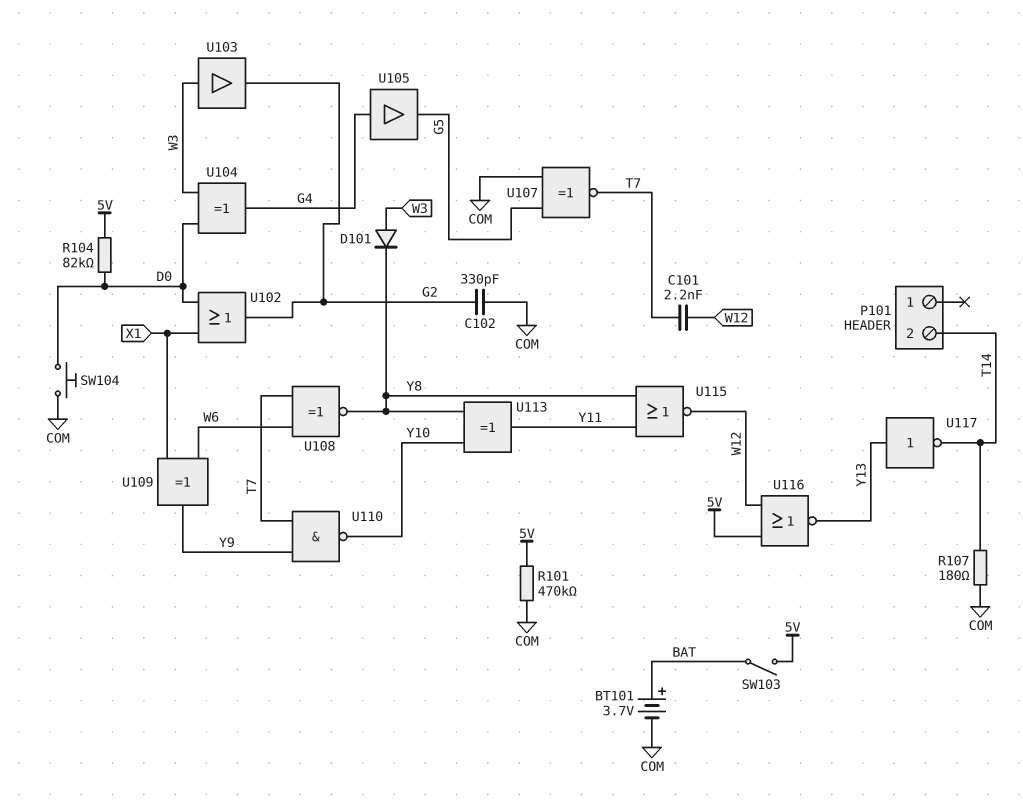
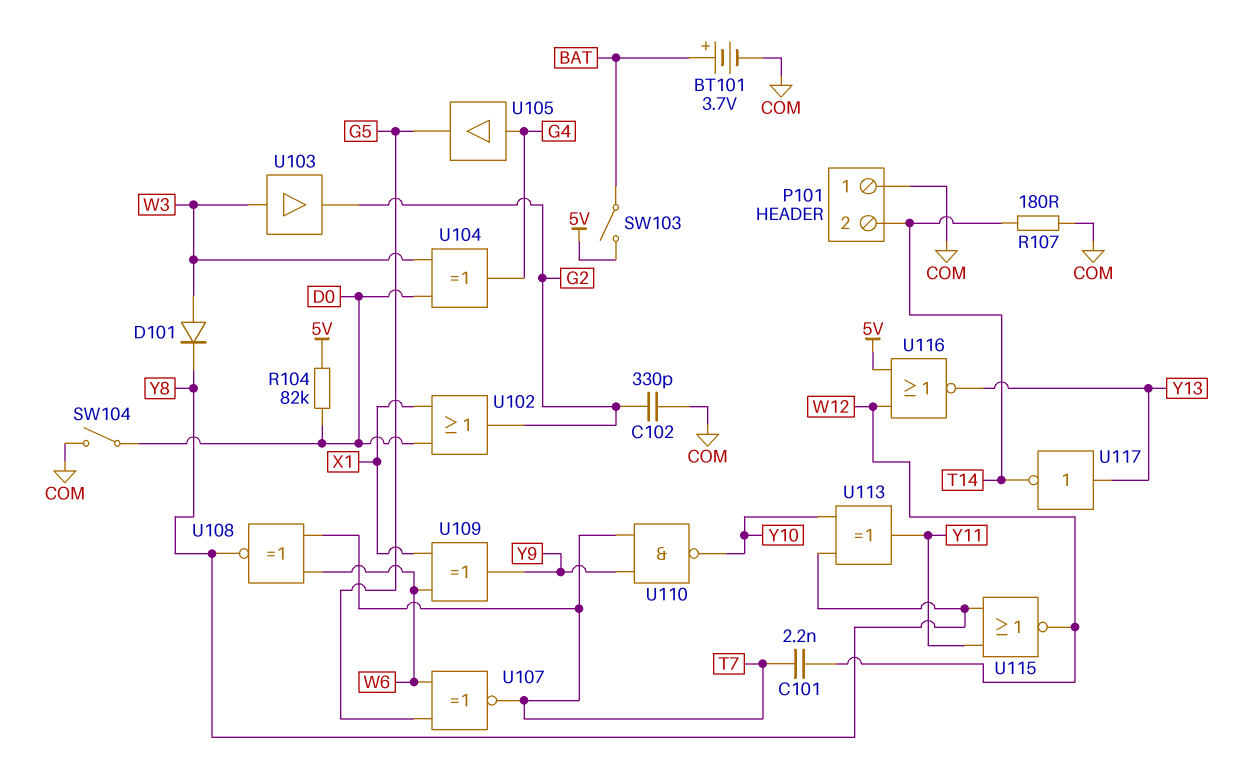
P101 pin 1: none -> COM
R101: 470k (5V, COM) -> none
SW104: button (COM, D0) -> switch (COM, D0)
U107: XNOR (in COM, in G5, out T7) -> XNOR (in G5, in W6, out T7)

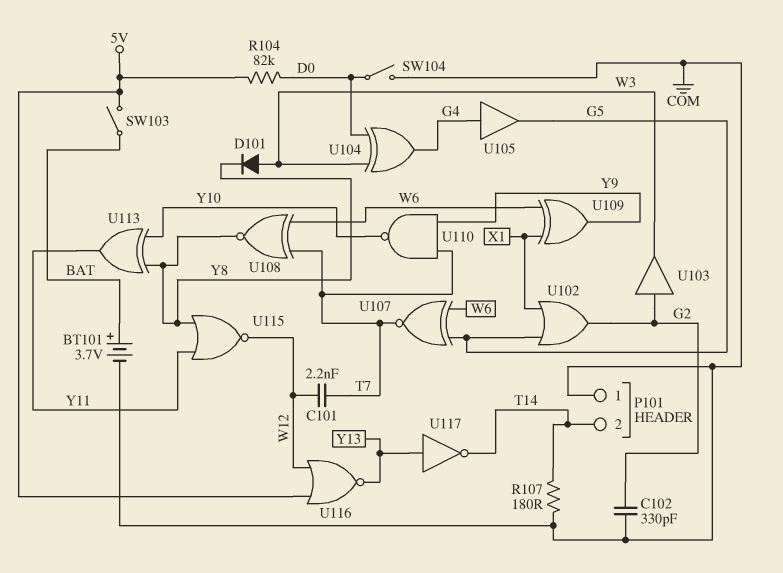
U102: OR (in D0, in X1, out G2) -> OR (in G5, in X1, out G2)
U103: buffer (in W3, out G2) -> buffer (in G2, out W3)

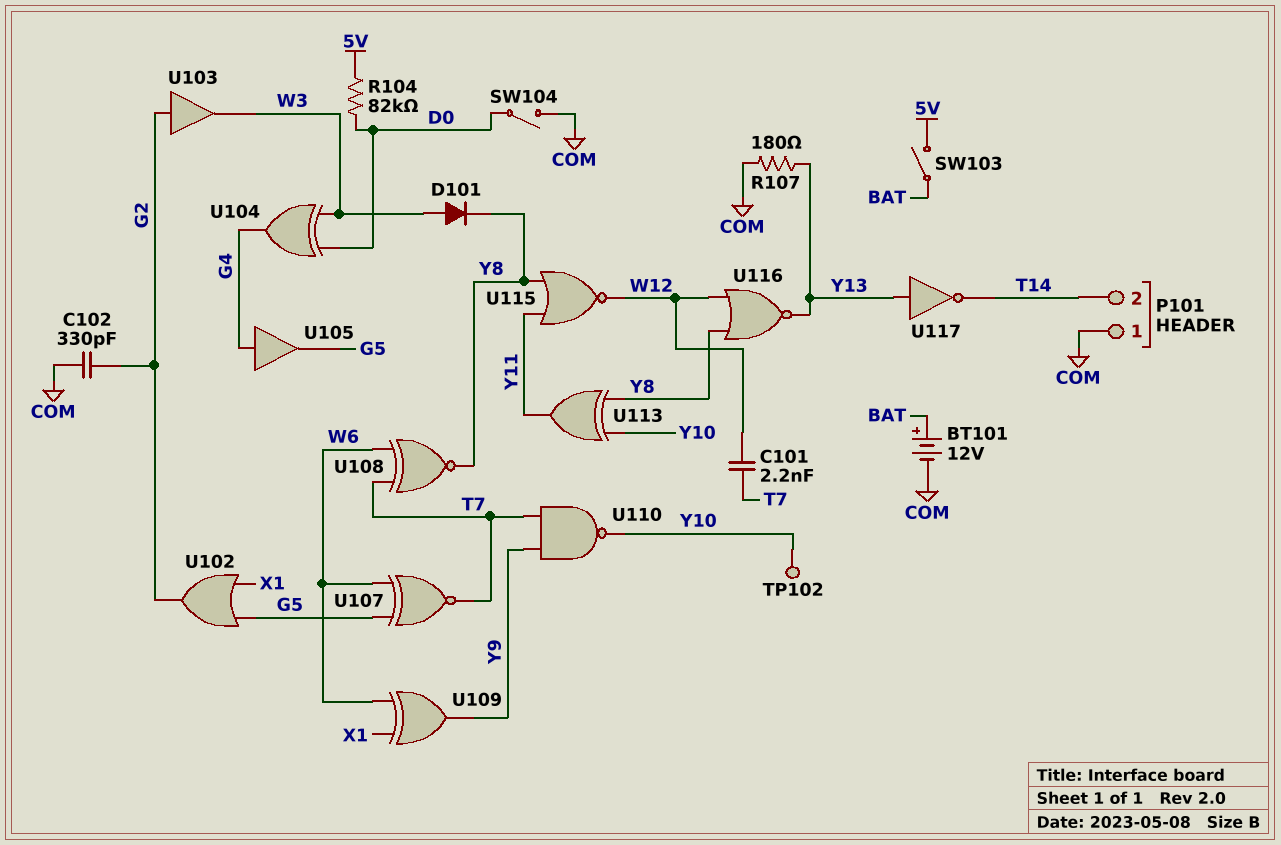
BT101: 3.7V (plus BAT, minus COM) -> 12V (plus BAT, minus COM)
R107: 180 (COM, T14) -> 180 (COM, Y13)
TP102: none -> test point (Y10)
U116: NOR (in 5V, in W12, out Y13) -> NOR (in W12, in Y8, out Y13)

